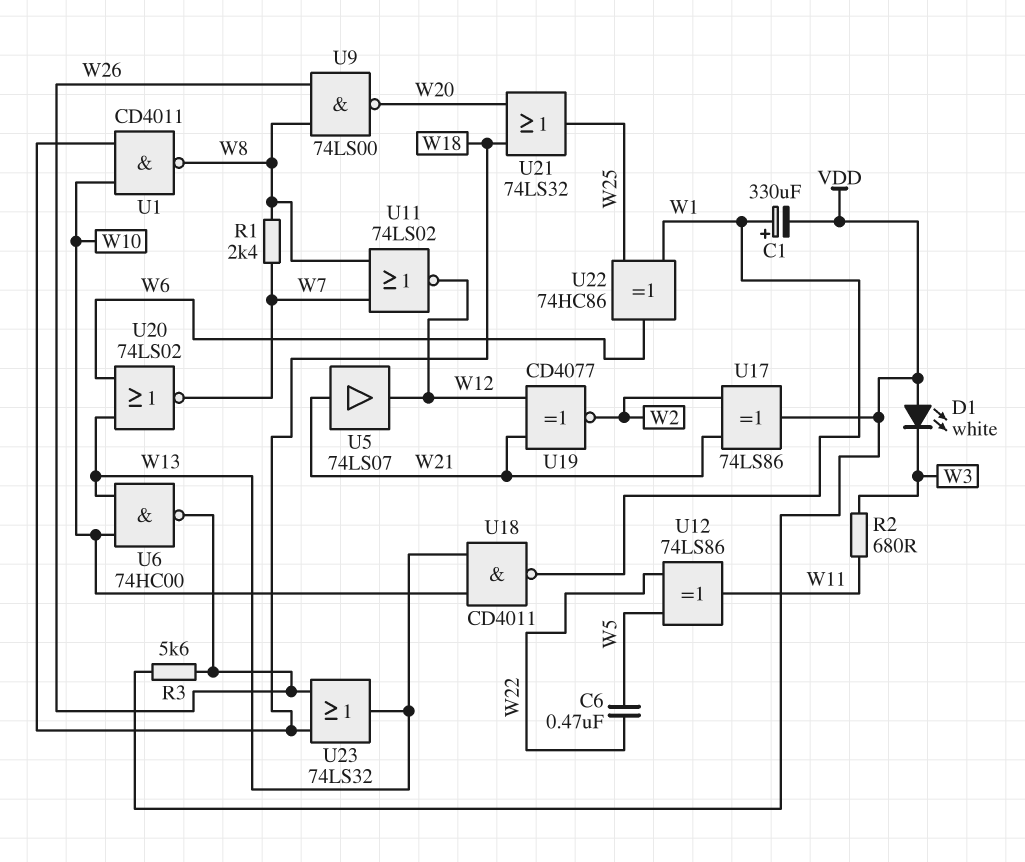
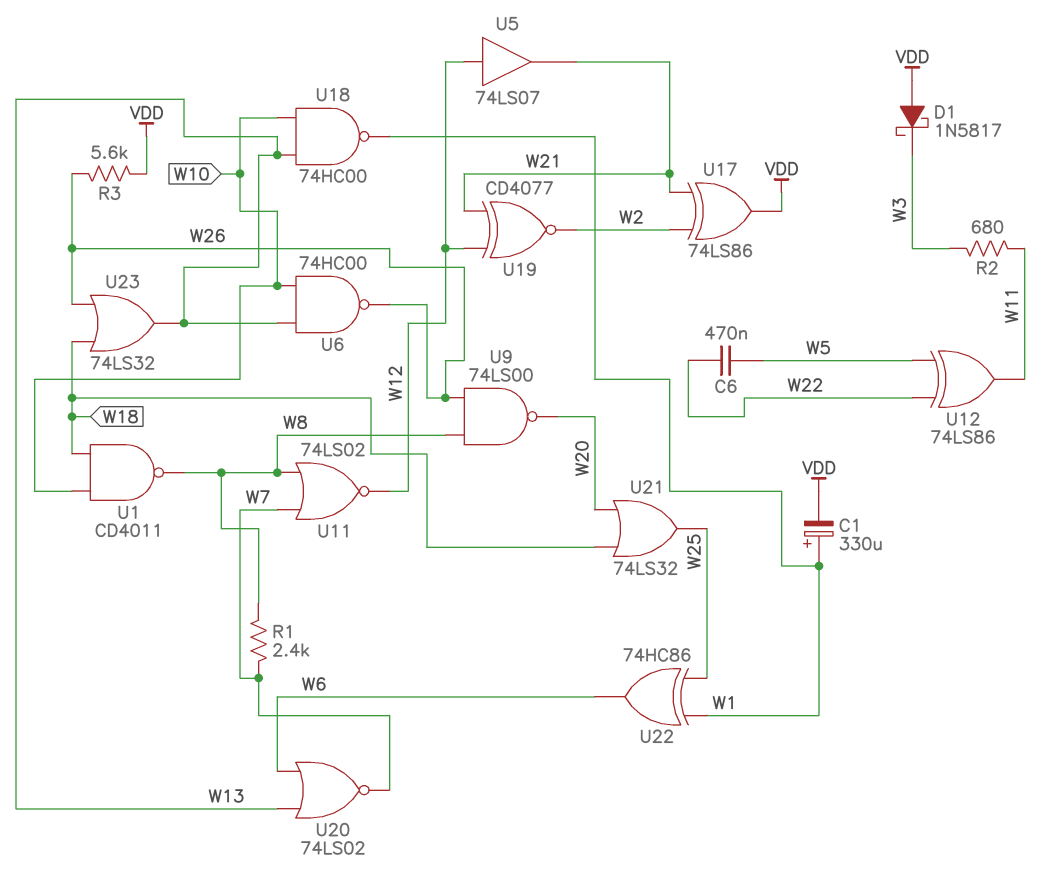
D1: LED white (A VDD, K W3) -> schottky 1N5817 (A VDD, K W3)
U5: buffer 74LS07 (in W21, out W12) -> buffer 74LS07 (in W12, out W21)
U18: NAND CD4011 (in W10, in W13, out W1) -> NAND 74HC00 (in W10, in W13, out W1)

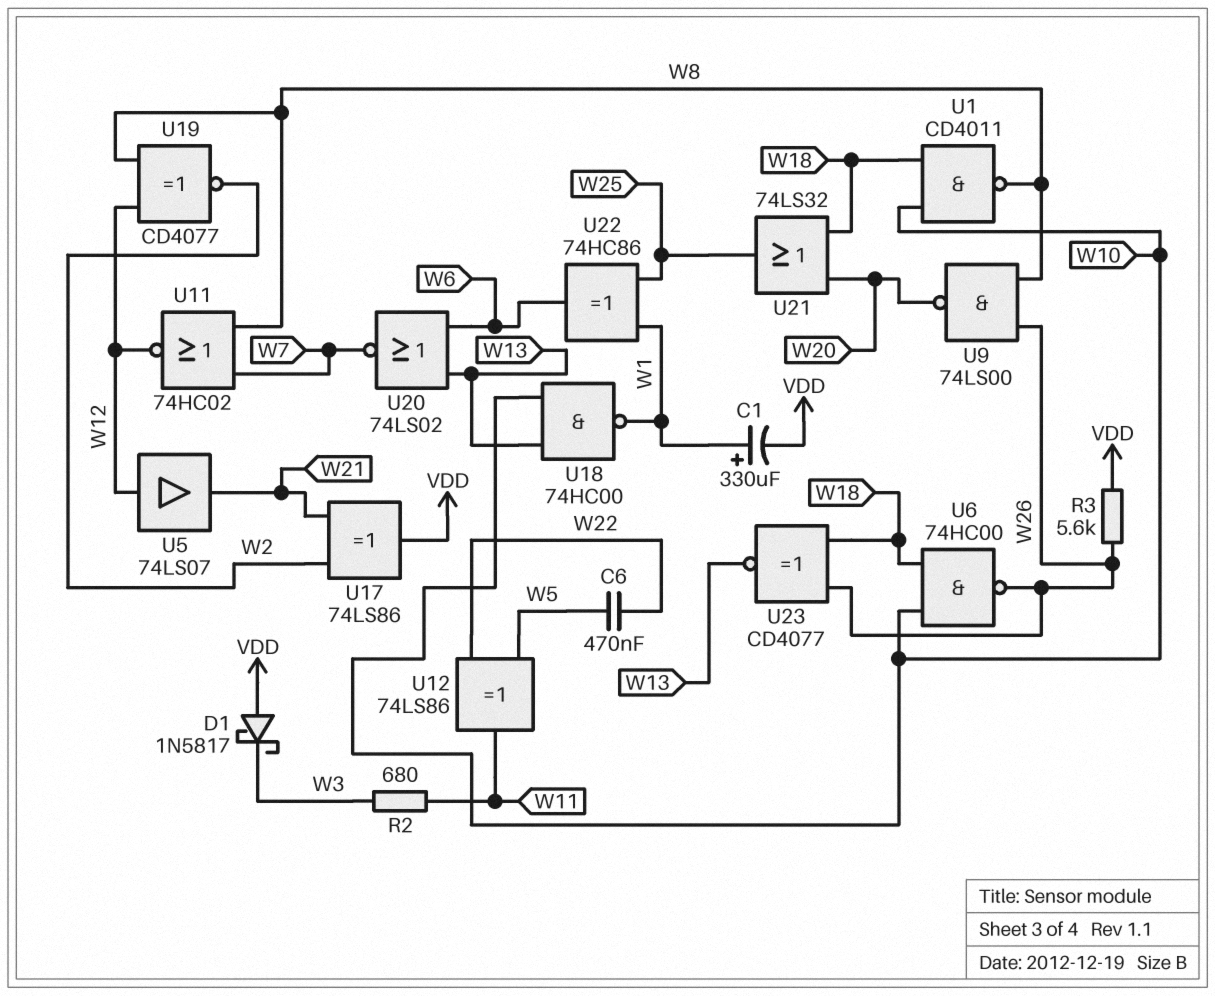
R1: 2.4k (W7, W8) -> none
U6: NAND 74HC00 (in W10, in W13, out W26) -> NAND 74HC00 (in W10, in W18, out W26)
U11: NOR 74LS02 (in W7, in W8, out W12) -> NOR 74HC02 (in W7, in W8, out W12)
U19: XNOR CD4077 (in W12, in W21, out W2) -> XNOR CD4077 (in W8, in W12, out W2)
U23: OR 74LS32 (in W18, in W26, out W13) -> XNOR CD4077 (in W18, in W26, out W13)

